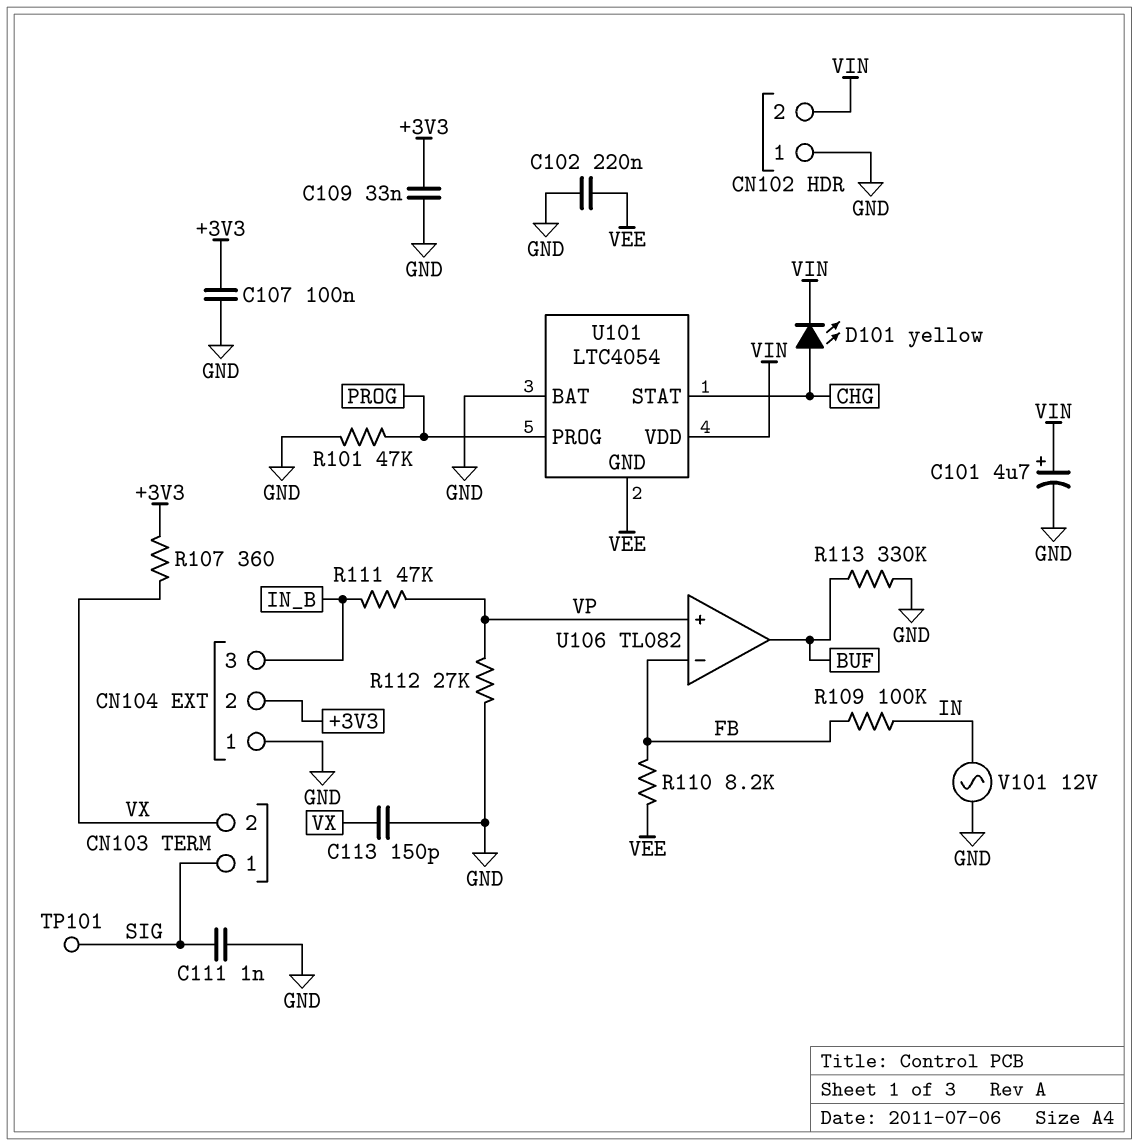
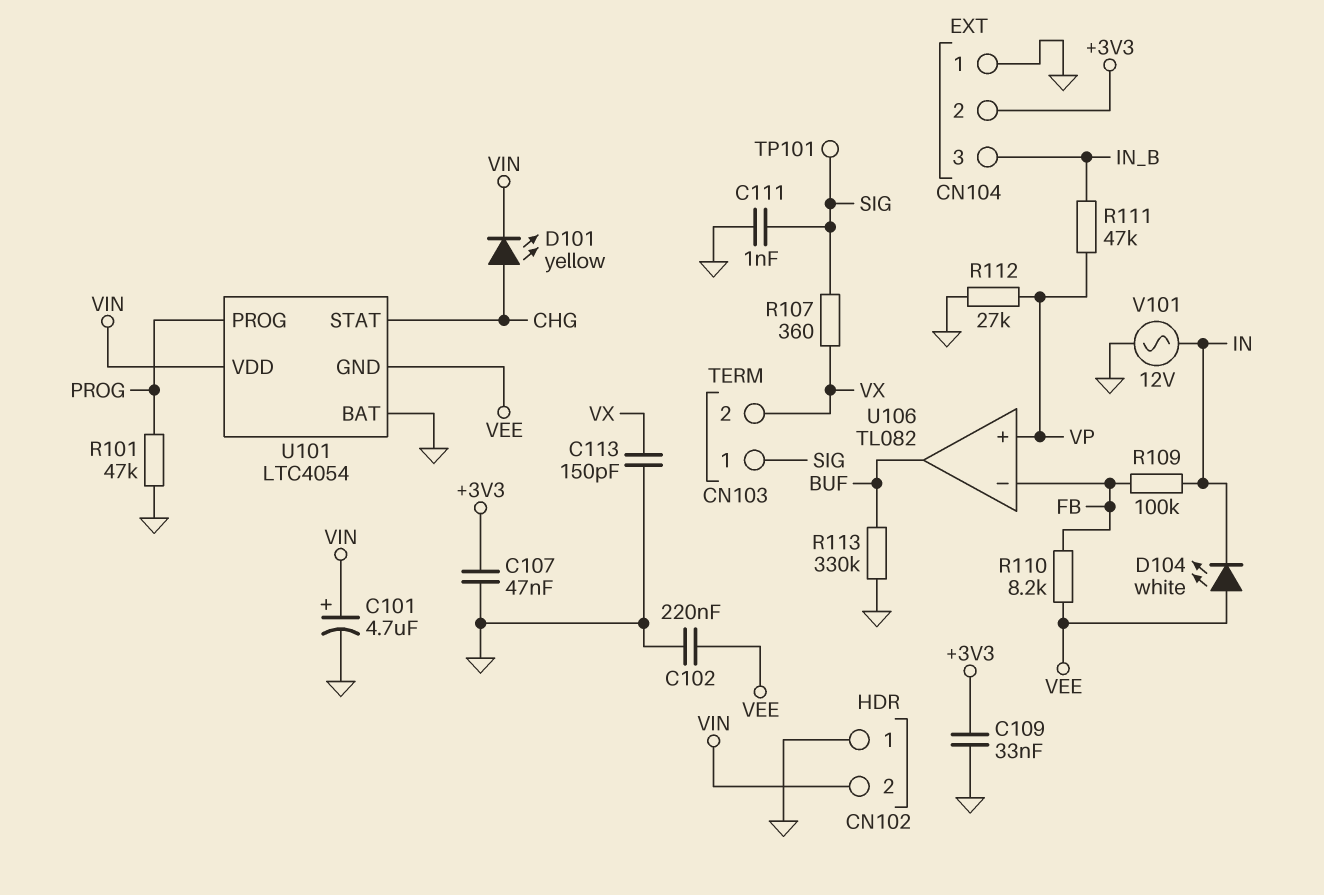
C107: 100nF (+3V3, GND) -> 47nF (+3V3, GND)
D104: none -> LED white (A VEE, K IN)
R107: 360 (+3V3, VX) -> 360 (SIG, VX)

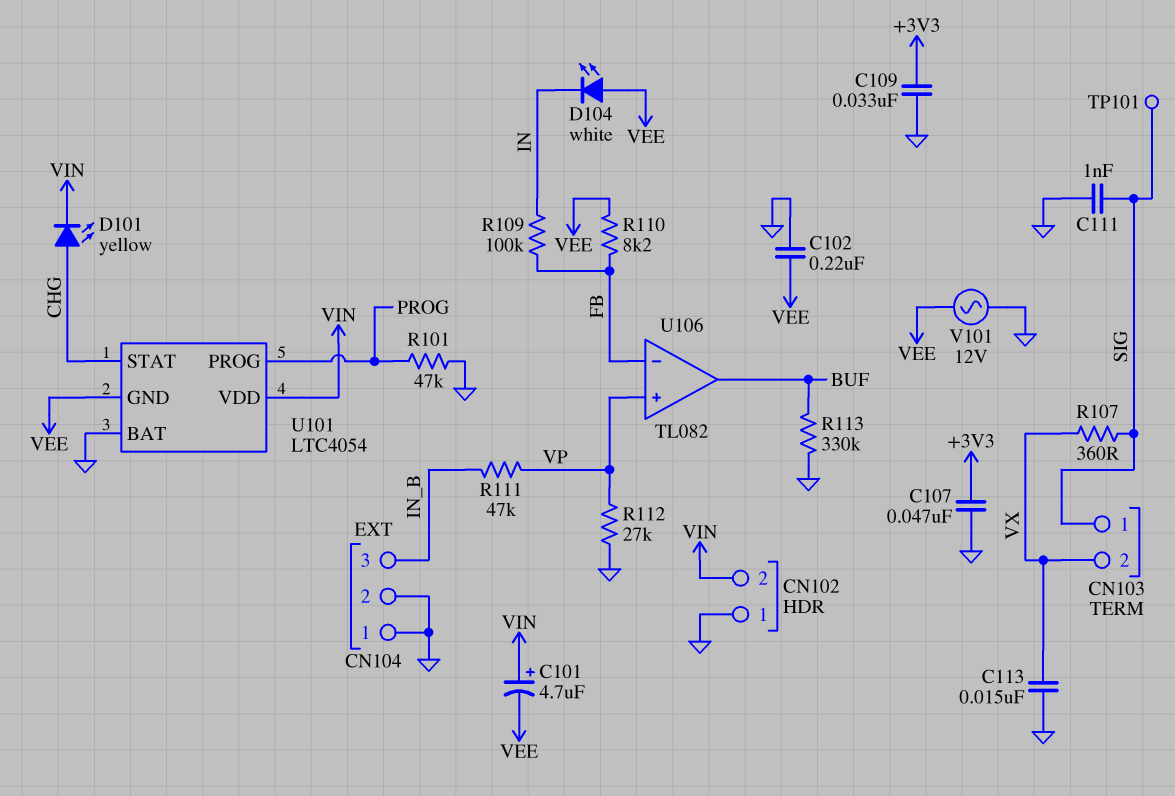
C101: 4.7uF (plus VIN, minus GND) -> 4.7uF (plus VIN, minus VEE)
C113: 150pF (GND, VX) -> 15nF (GND, VX)
CN104 pin 2: +3V3 -> GND
V101: AC 12V (GND, IN) -> AC 12V (GND, VEE)

